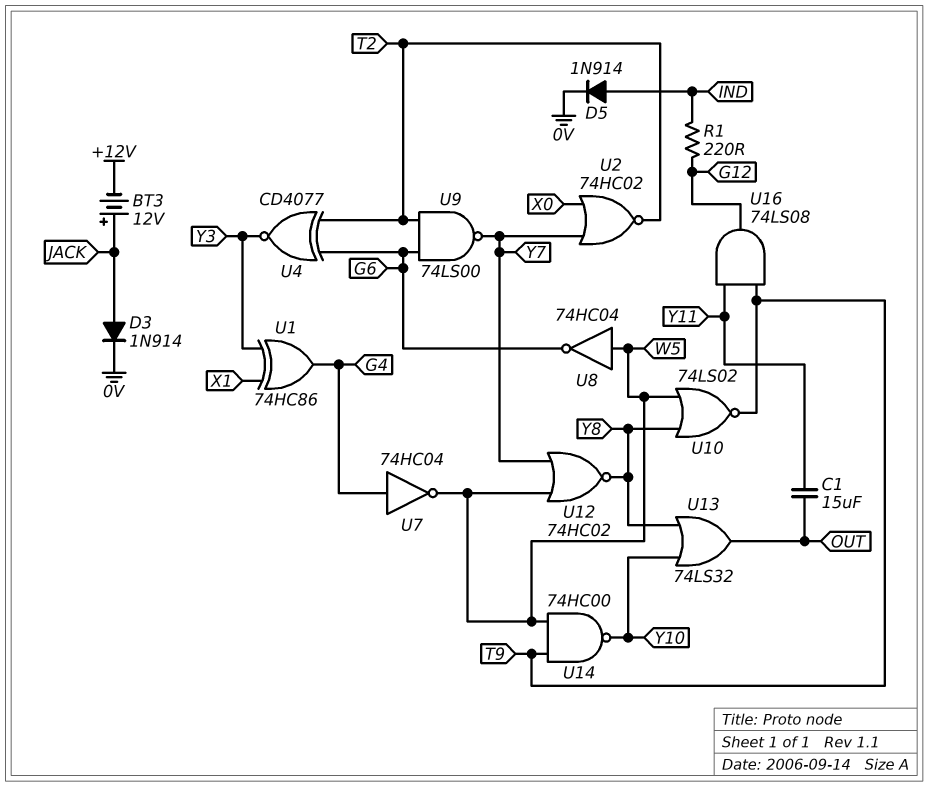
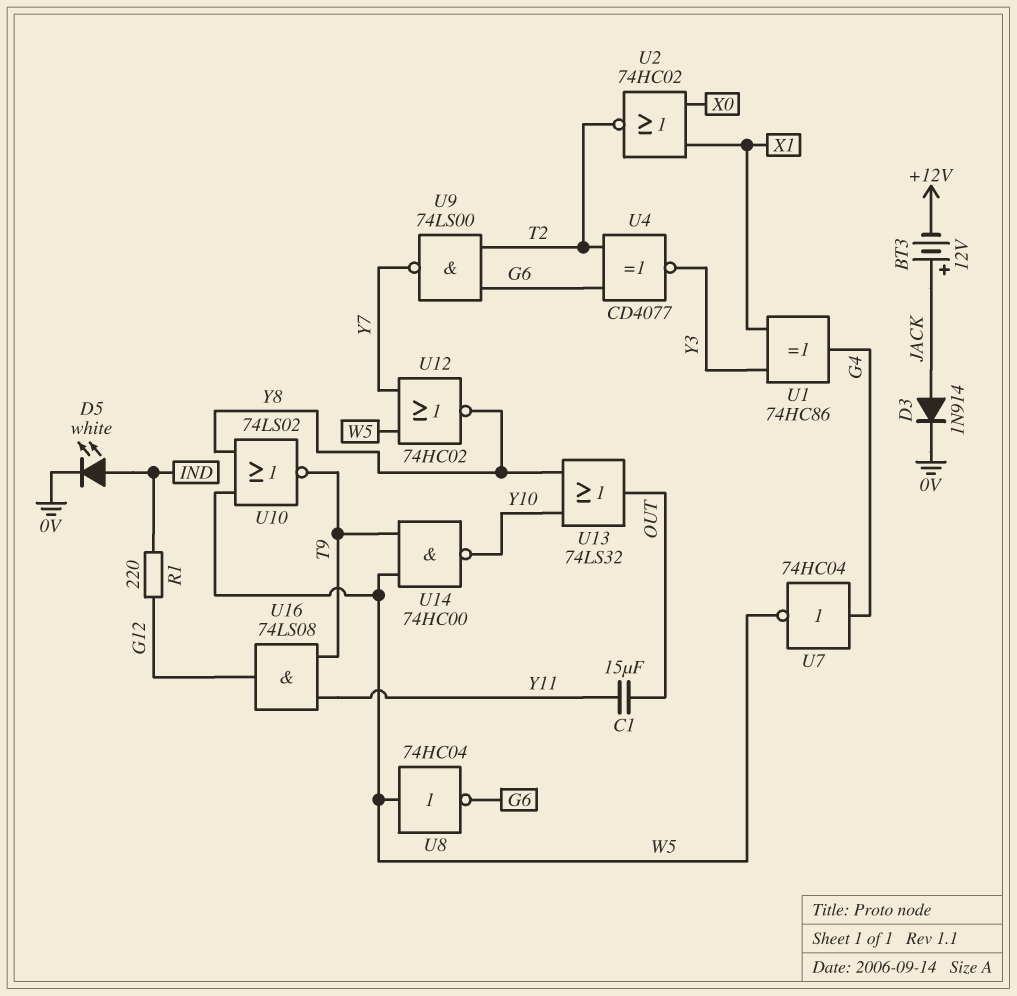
D5: diode 1N914 (A IND, K 0V) -> LED white (A IND, K 0V)
U2: NOR 74HC02 (in X0, in Y7, out T2) -> NOR 74HC02 (in X0, in X1, out T2)

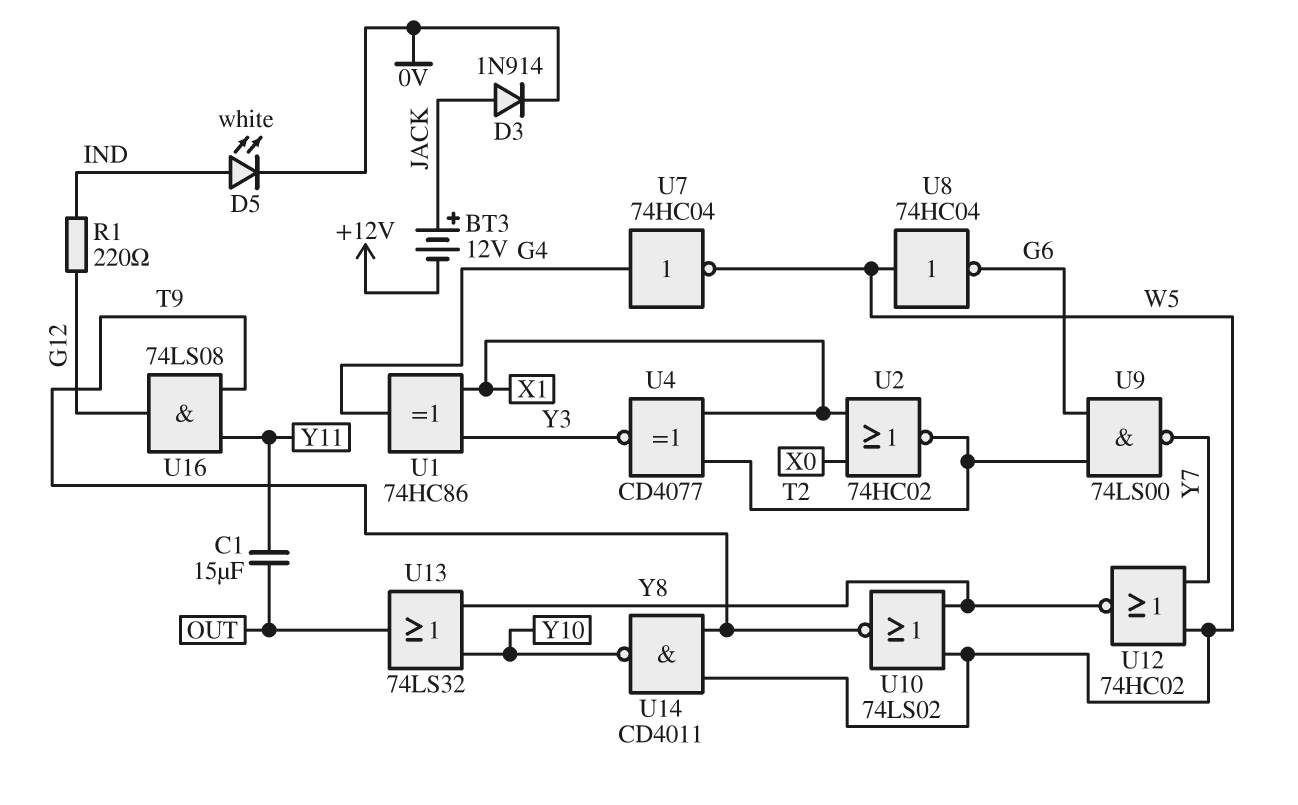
U4: XNOR CD4077 (in G6, in T2, out Y3) -> XNOR CD4077 (in T2, in X1, out Y3)
U14: NAND 74HC00 (in T9, in W5, out Y10) -> NAND CD4011 (in T9, in W5, out Y10)

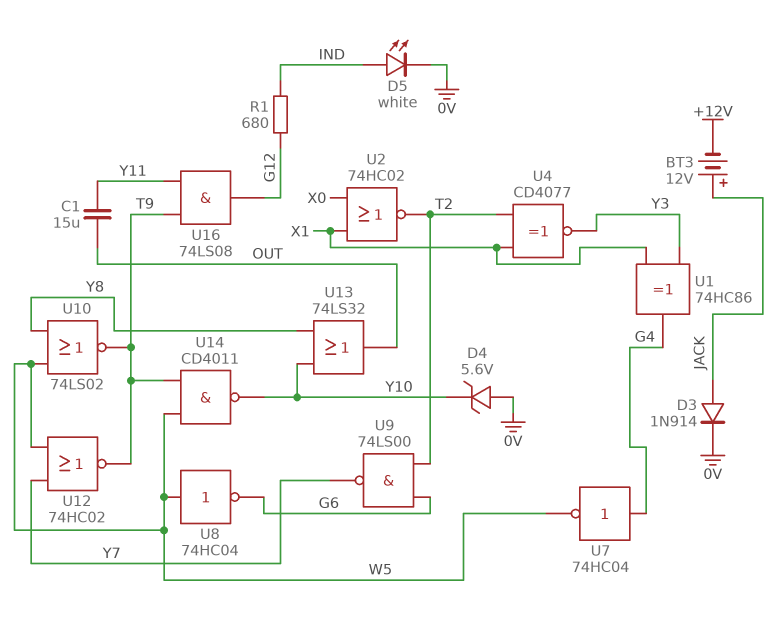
D4: none -> zener 5.6V (A 0V, K Y10)
R1: 220 (G12, IND) -> 680 (G12, IND)
U12: NOR 74HC02 (in W5, in Y7, out Y8) -> NOR 74HC02 (in W5, in Y7, out T9)

